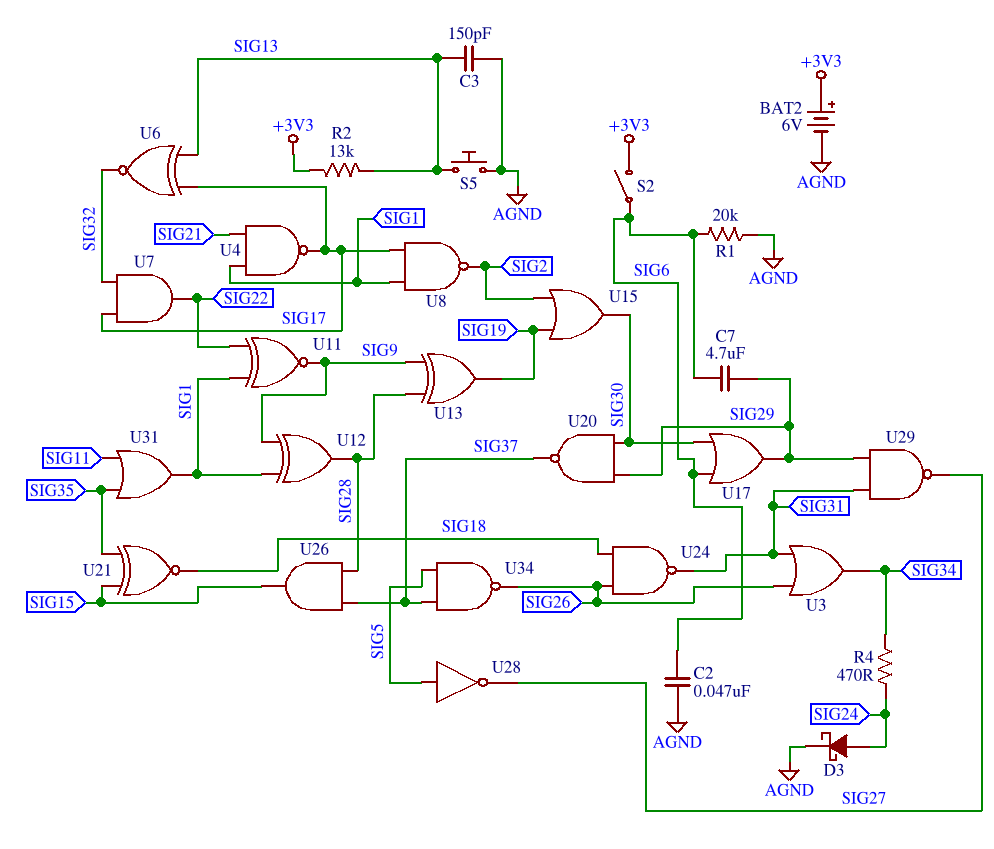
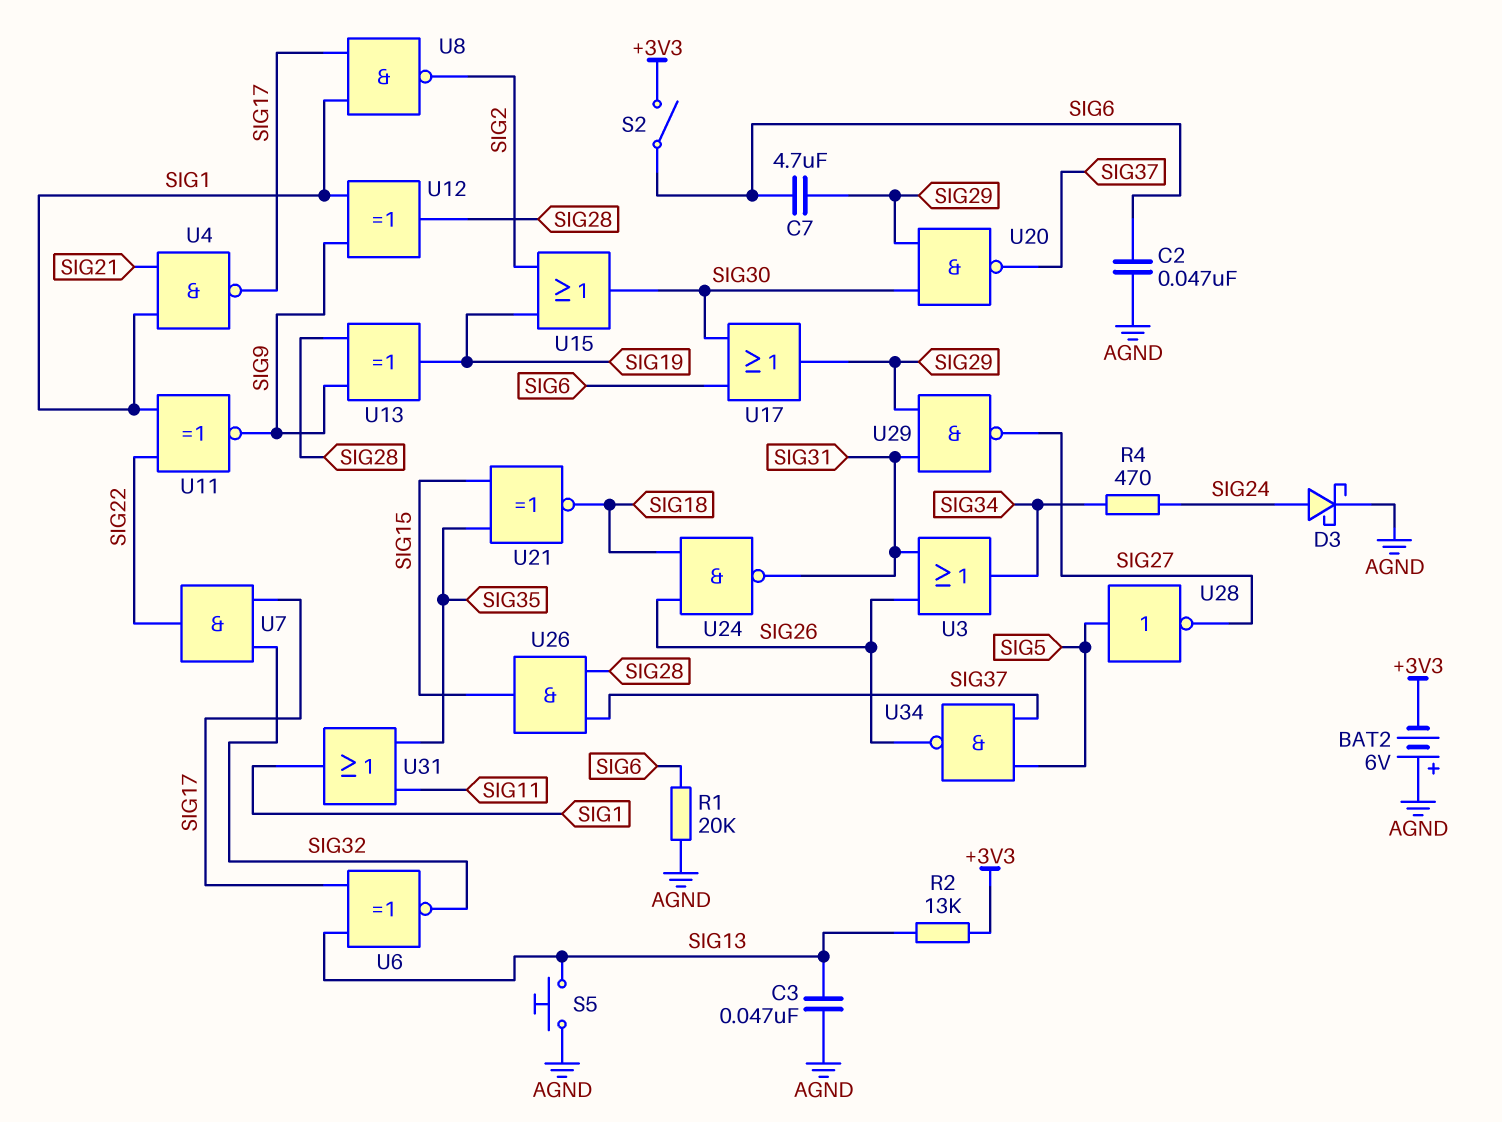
BAT2: 6V (plus +3V3, minus AGND) -> 6V (plus AGND, minus +3V3)
C3: 150pF (AGND, SIG13) -> 47nF (AGND, SIG13)

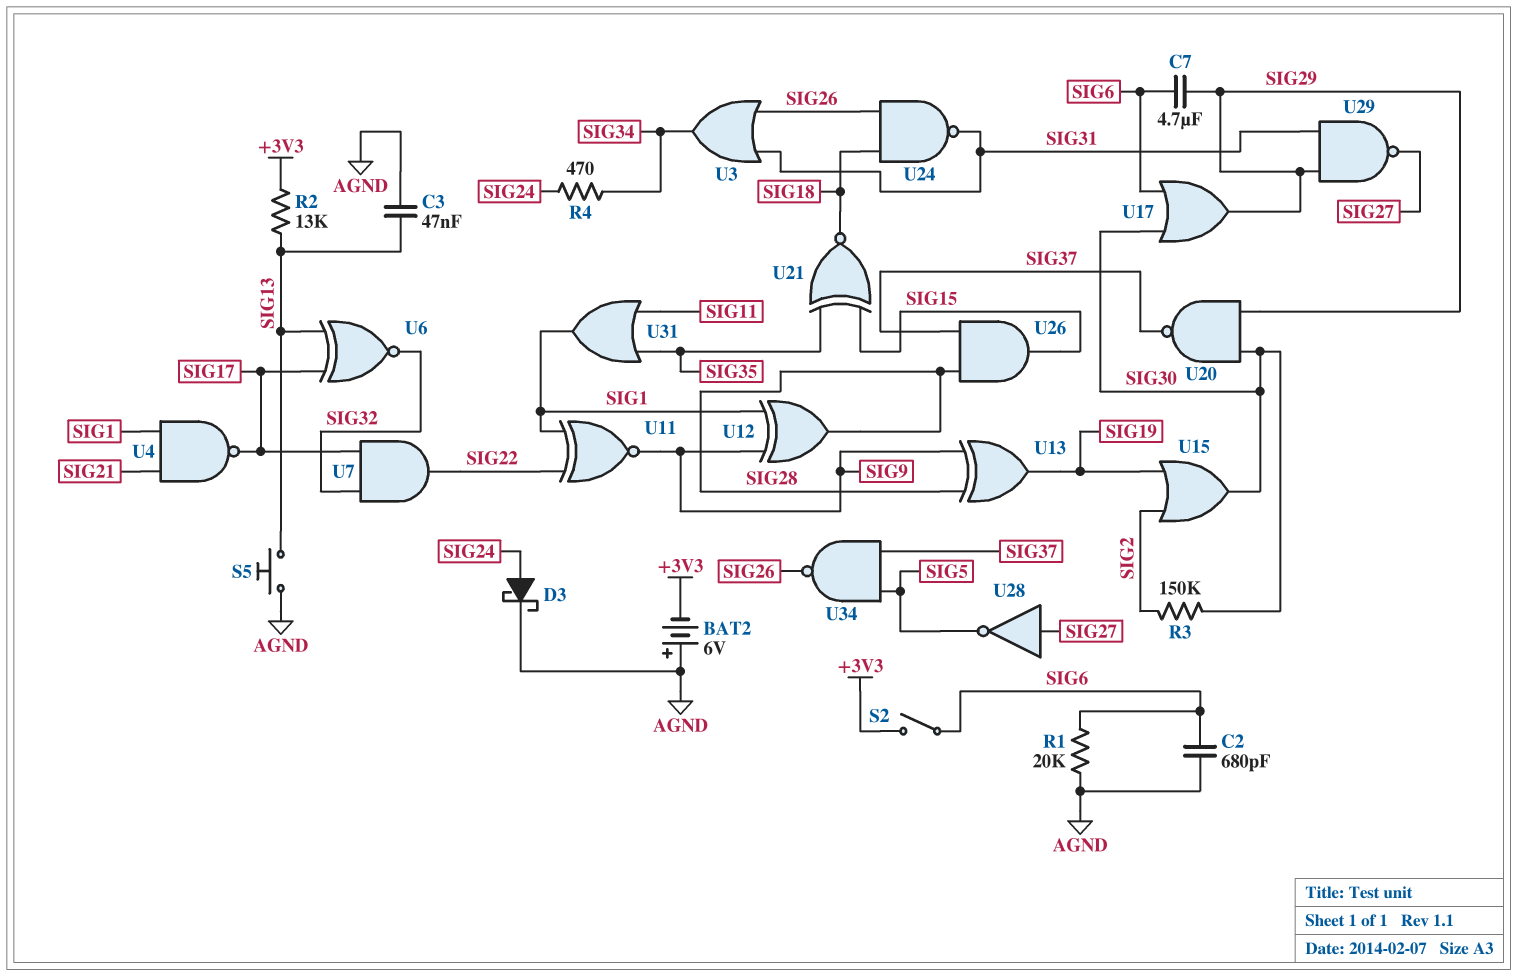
C2: 47nF (AGND, SIG6) -> 680pF (AGND, SIG6)
R3: none -> 150k (SIG2, SIG30)
U8: NAND (in SIG1, in SIG17, out SIG2) -> none
U28: NOT (in SIG5, out SIG27) -> NOT (in SIG27, out SIG5)

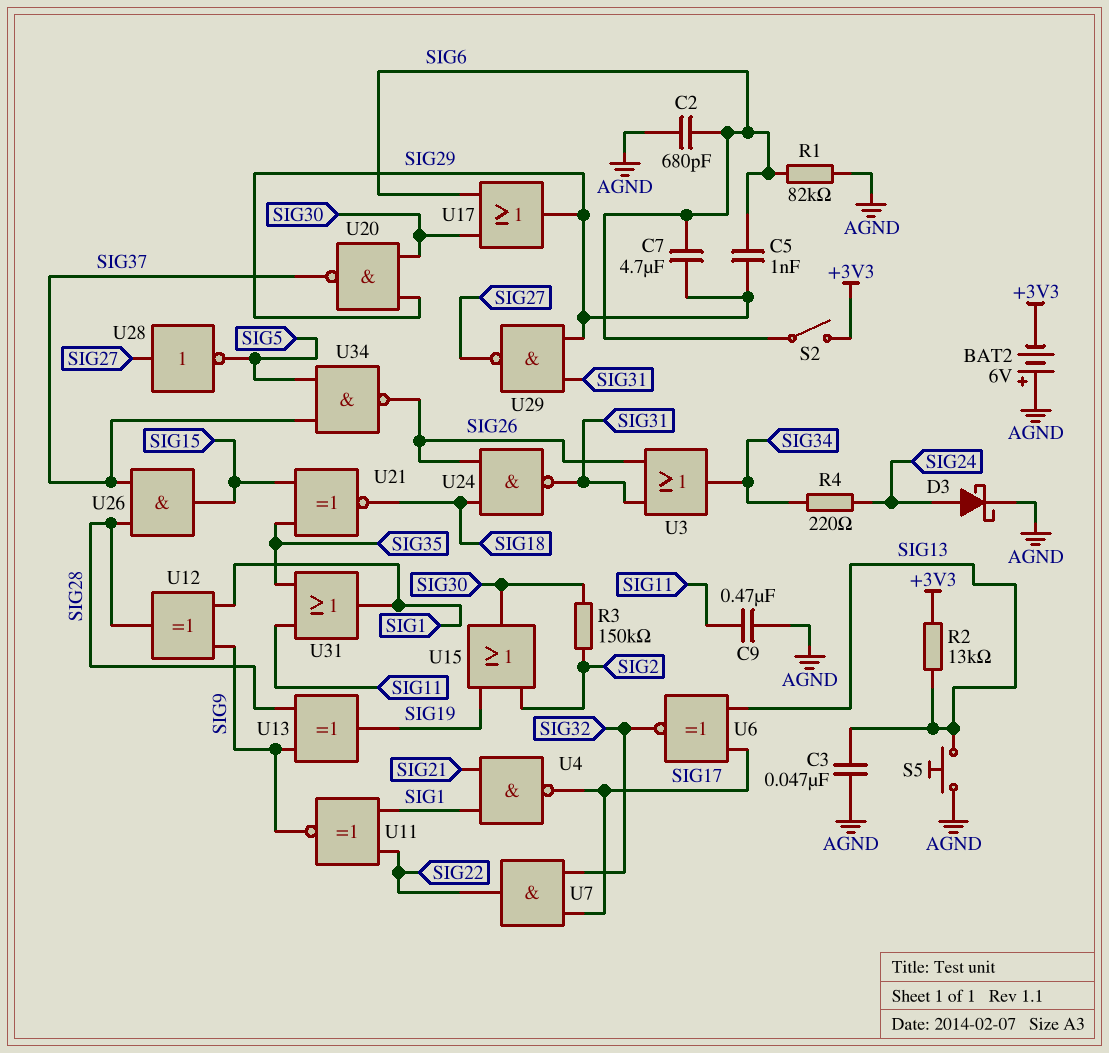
C5: none -> 1nF (SIG6, SIG29)
C9: none -> 470nF (AGND, SIG11)
R1: 20k (AGND, SIG6) -> 82k (AGND, SIG6)
R4: 470 (SIG24, SIG34) -> 220 (SIG24, SIG34)

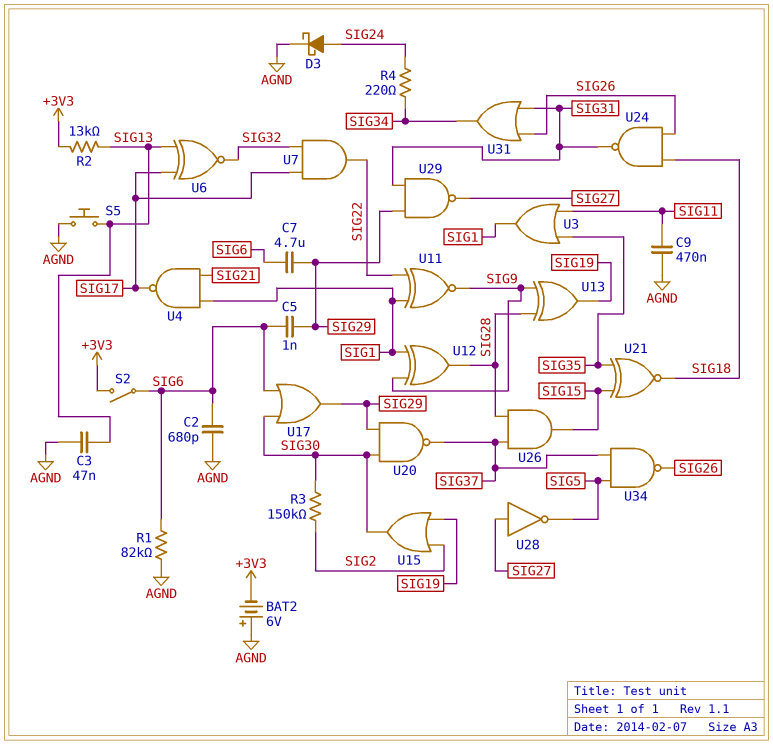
U3: OR (in SIG26, in SIG31, out SIG34) -> OR (in SIG11, in SIG35, out SIG1)
U31: OR (in SIG11, in SIG35, out SIG1) -> OR (in SIG26, in SIG31, out SIG34)

